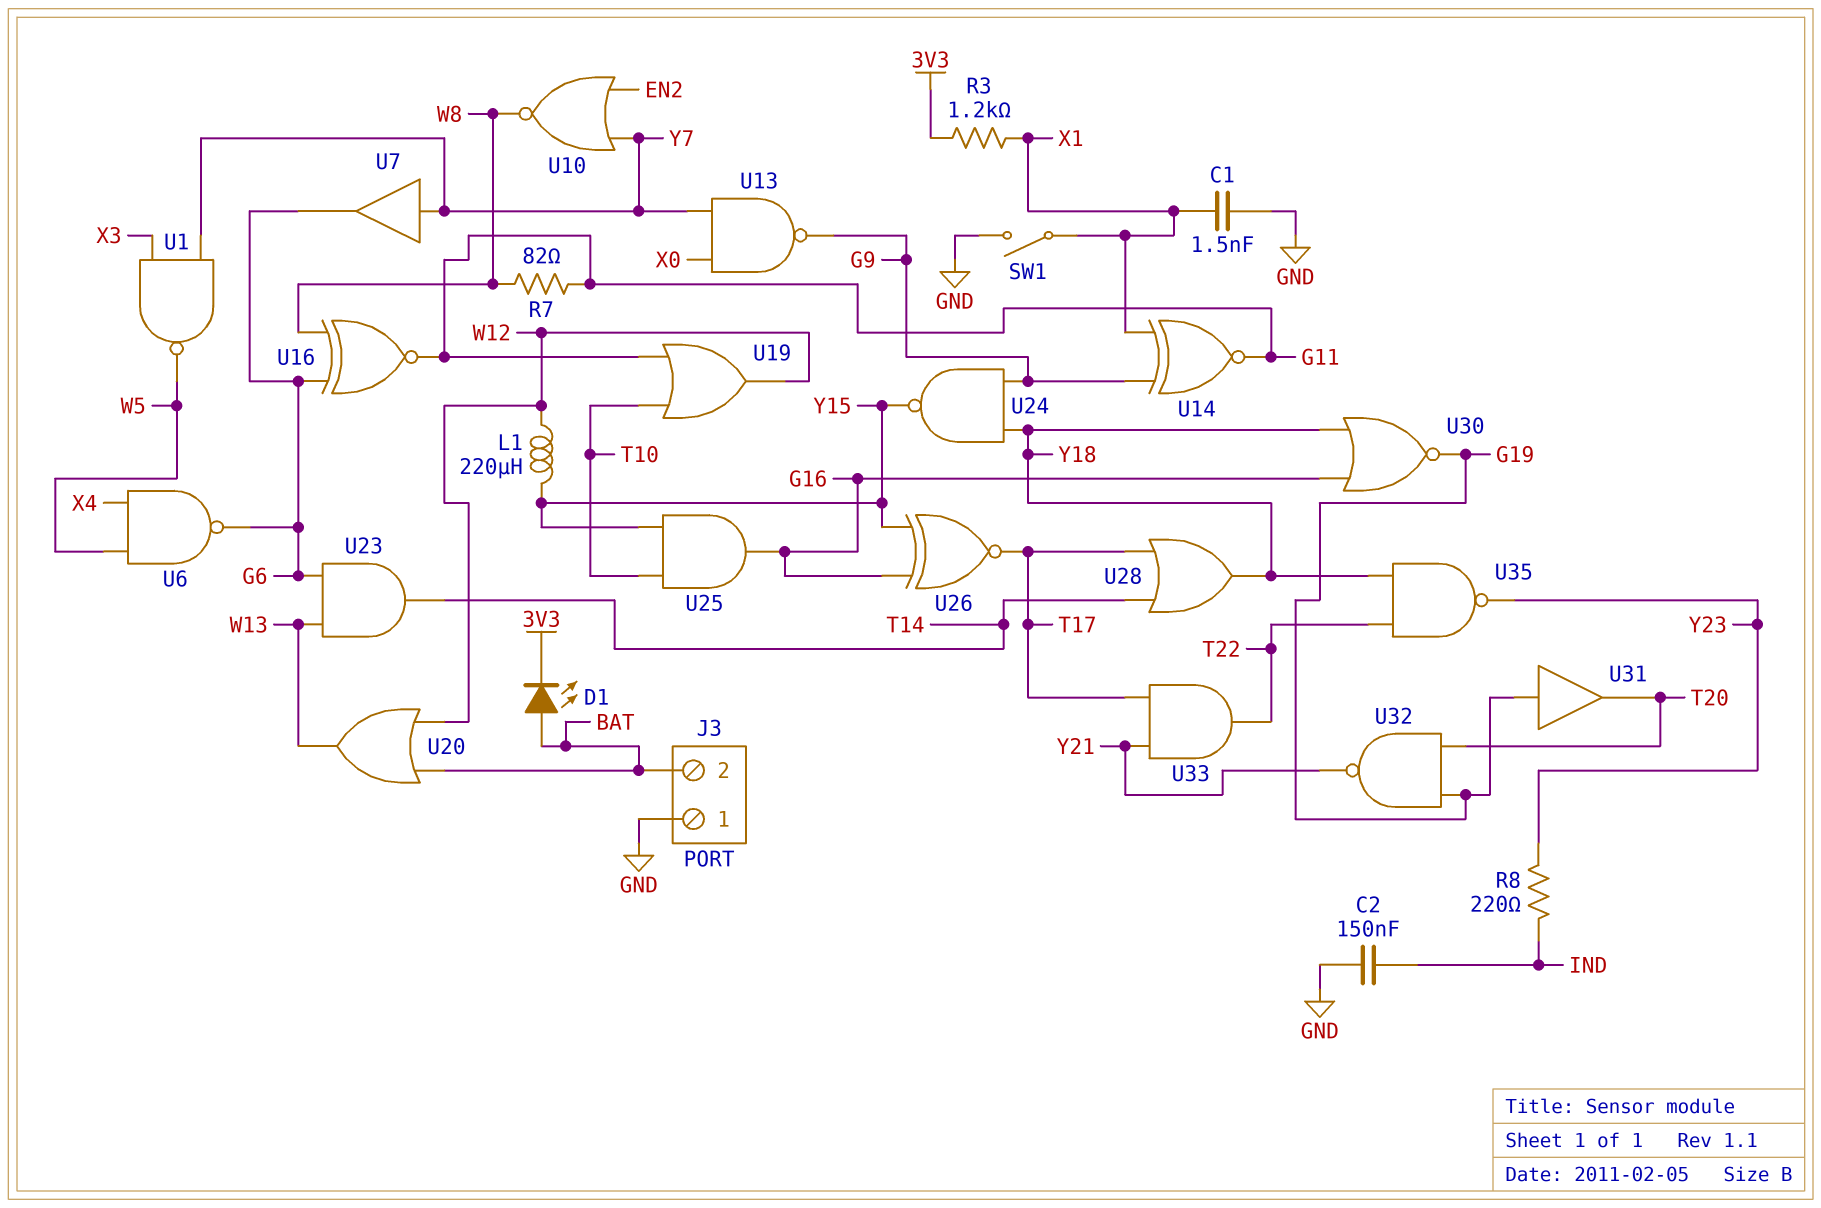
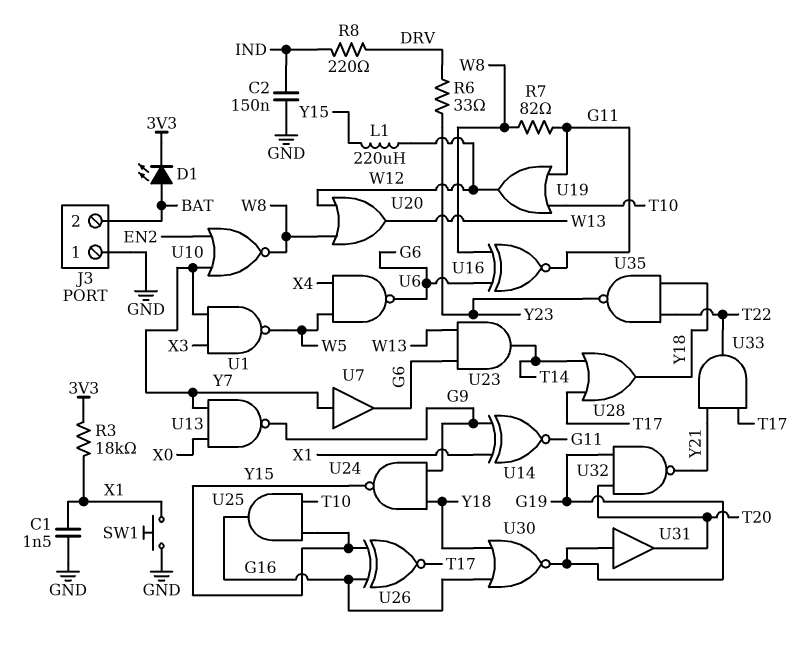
R3: 1.2k (3V3, X1) -> 18k (3V3, X1)
R6: none -> 33 (DRV, Y23)
R8: 220 (IND, Y23) -> 220 (DRV, IND)
SW1: switch (GND, X1) -> button (GND, X1)
U20: OR (in BAT, in W12, out W13) -> OR (in W8, in W12, out W13)

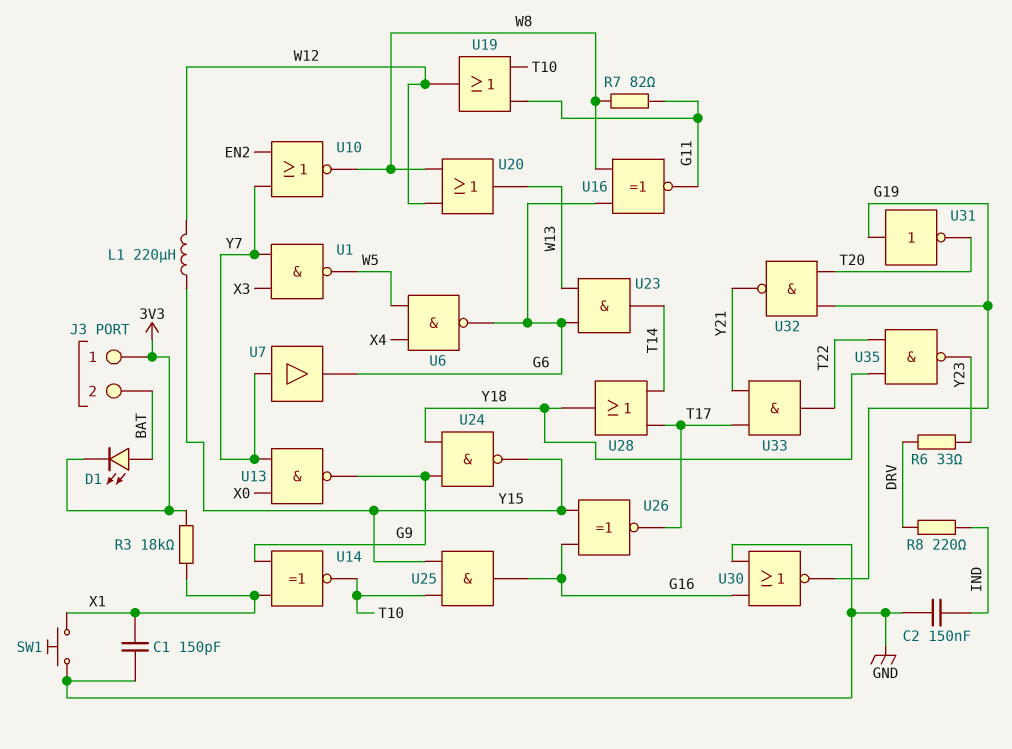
C1: 1.5nF (GND, X1) -> 150pF (GND, X1)
J3 pin 1: GND -> 3V3
U14: XNOR (in G9, in X1, out G11) -> XNOR (in G9, in X1, out T10)
U30: NOR (in G16, in Y18, out G19) -> NOR (in G16, in GND, out G19)
U31: buffer (in G19, out T20) -> NOT (in G19, out T20)

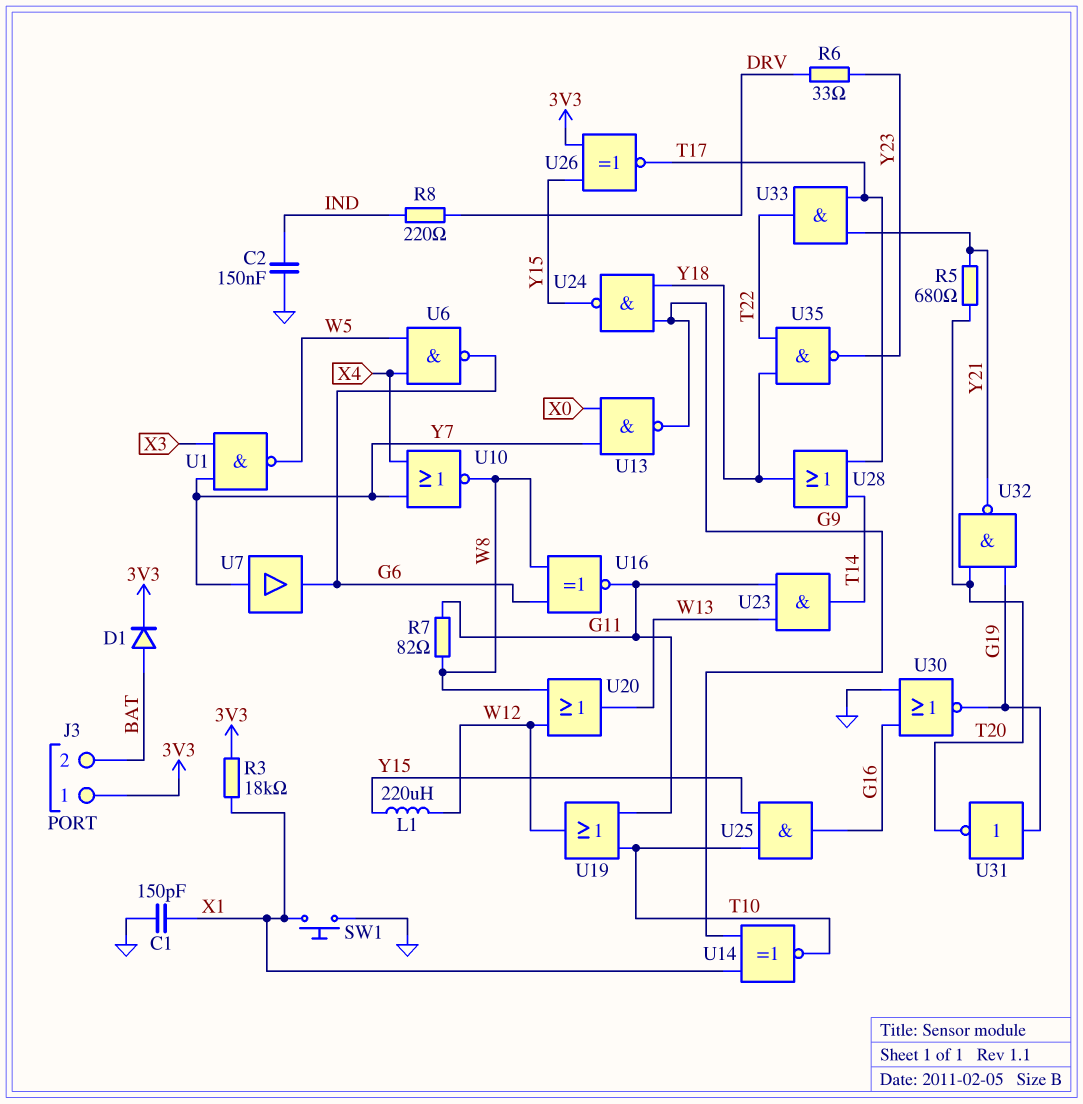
D1: LED (A BAT, K 3V3) -> diode (A BAT, K 3V3)
R5: none -> 680 (T20, Y21)
U10: NOR (in EN2, in Y7, out W8) -> NOR (in X4, in Y7, out W8)
U23: AND (in G6, in W13, out T14) -> AND (in G11, in W13, out T14)
U26: XNOR (in G16, in Y15, out T17) -> XNOR (in 3V3, in Y15, out T17)

